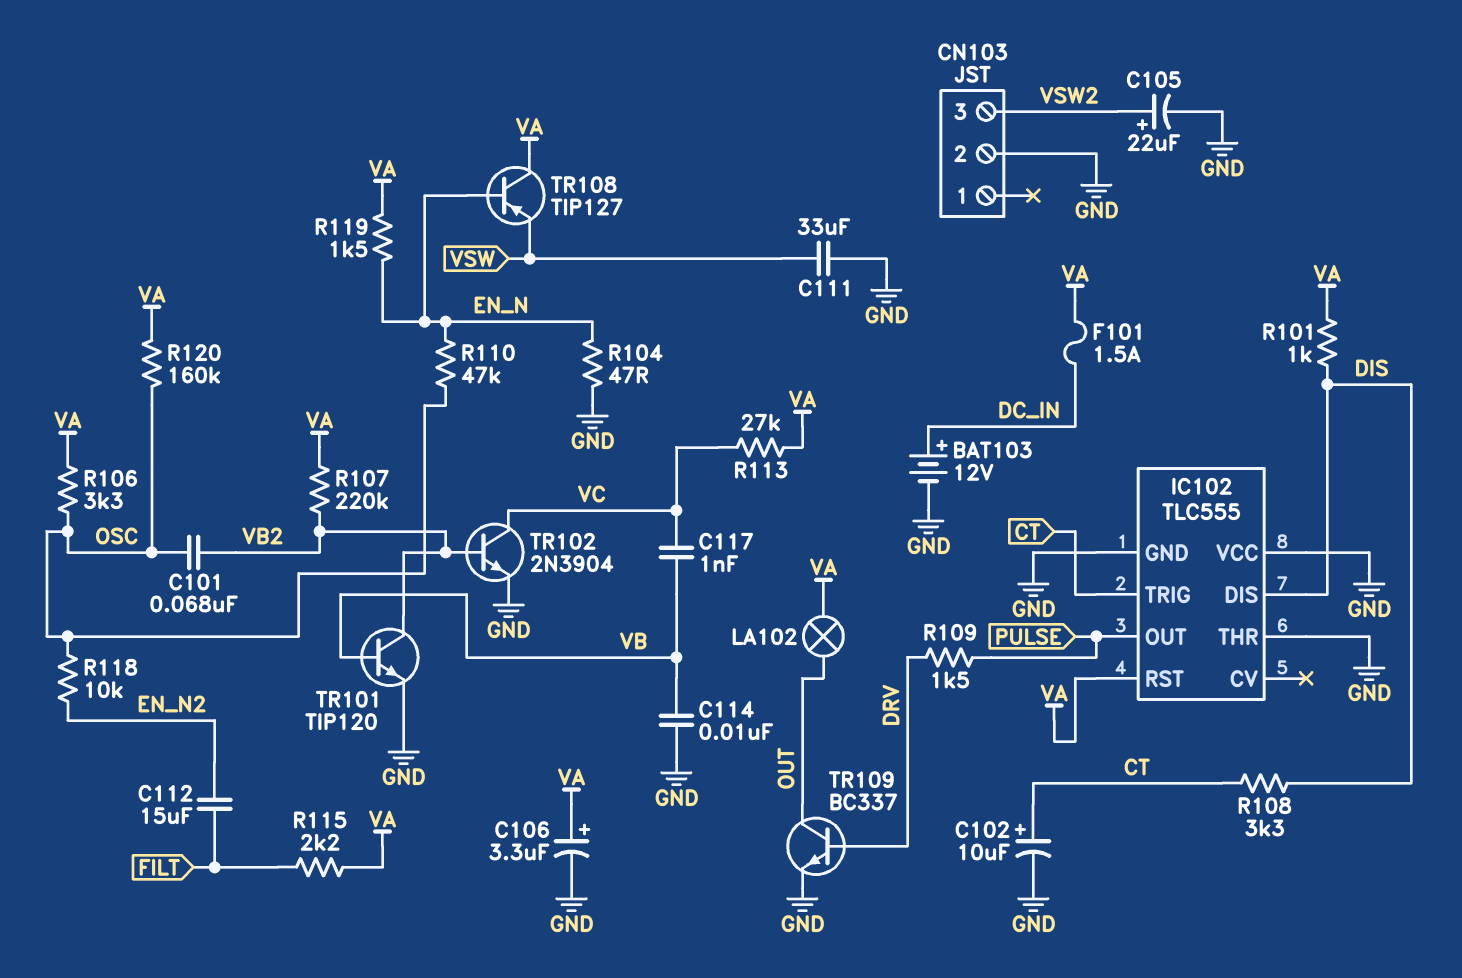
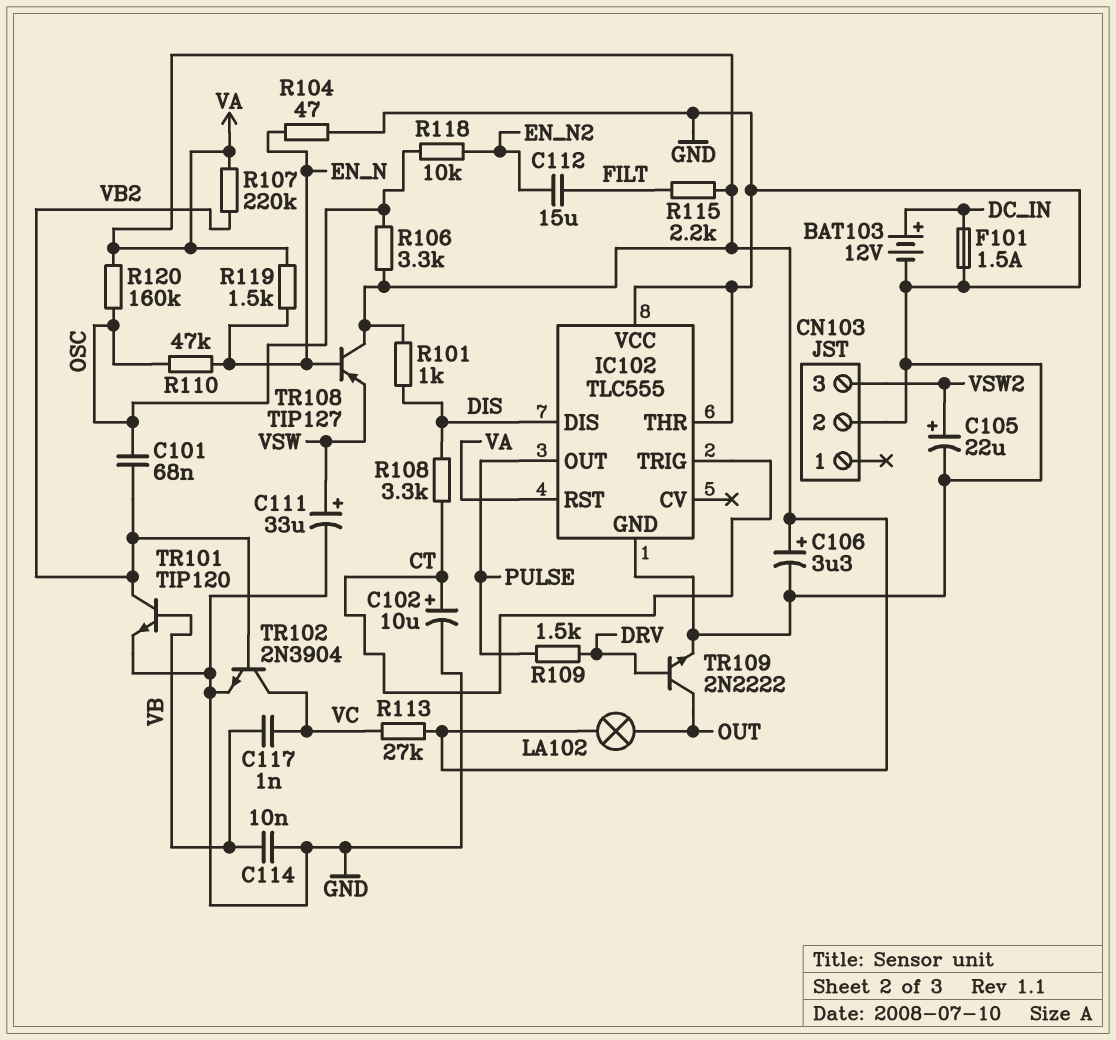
C111: 33uF (GND, VSW) -> 33uF (plus VSW, minus GND)
F101: 1.5A (DC_IN, VA) -> 1.5A (DC_IN, GND)
TR109: NPN BC337 (B DRV, C OUT, E GND) -> NPN 2N2222 (B DRV, C OUT, E GND)

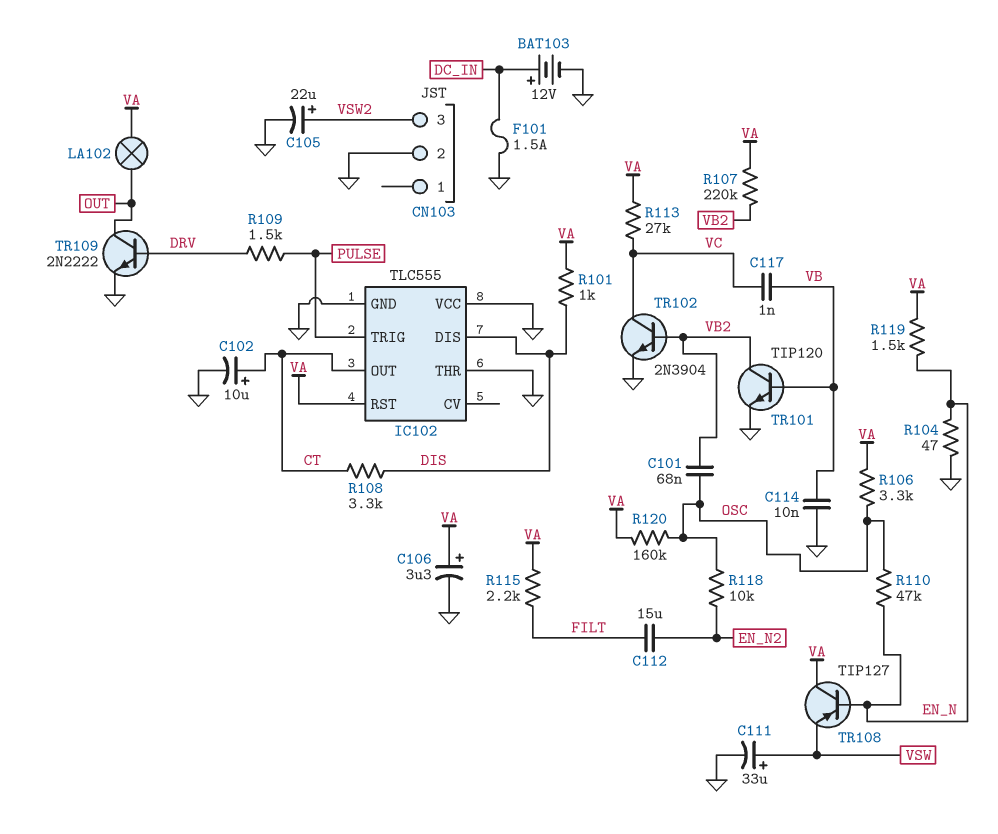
IC102 pin OUT: PULSE -> CT
IC102 pin TRIG: CT -> PULSE

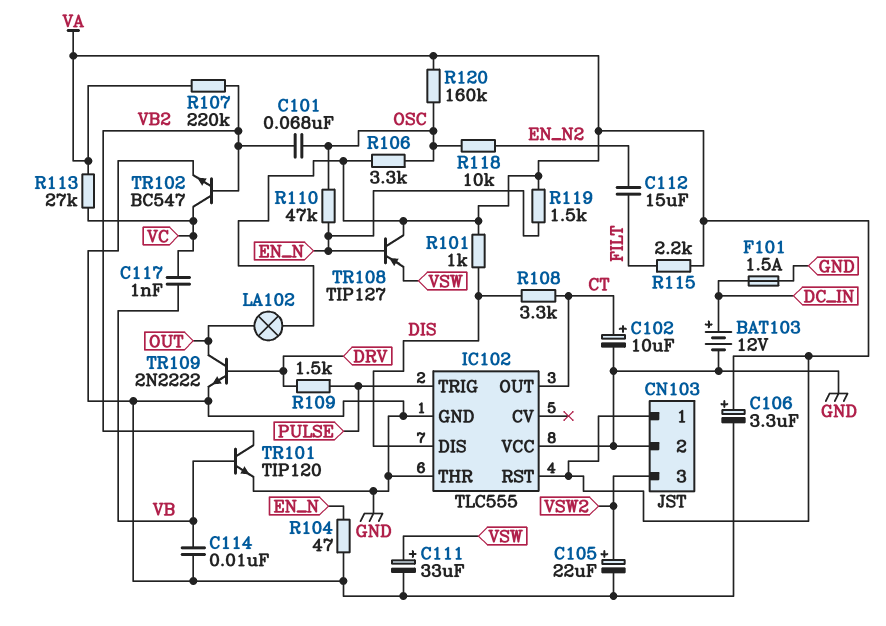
CN103 pin 1: none -> VA
TR102: NPN 2N3904 (B VB2, C VC, E GND) -> NPN BC547 (B VB2, C VC, E GND)

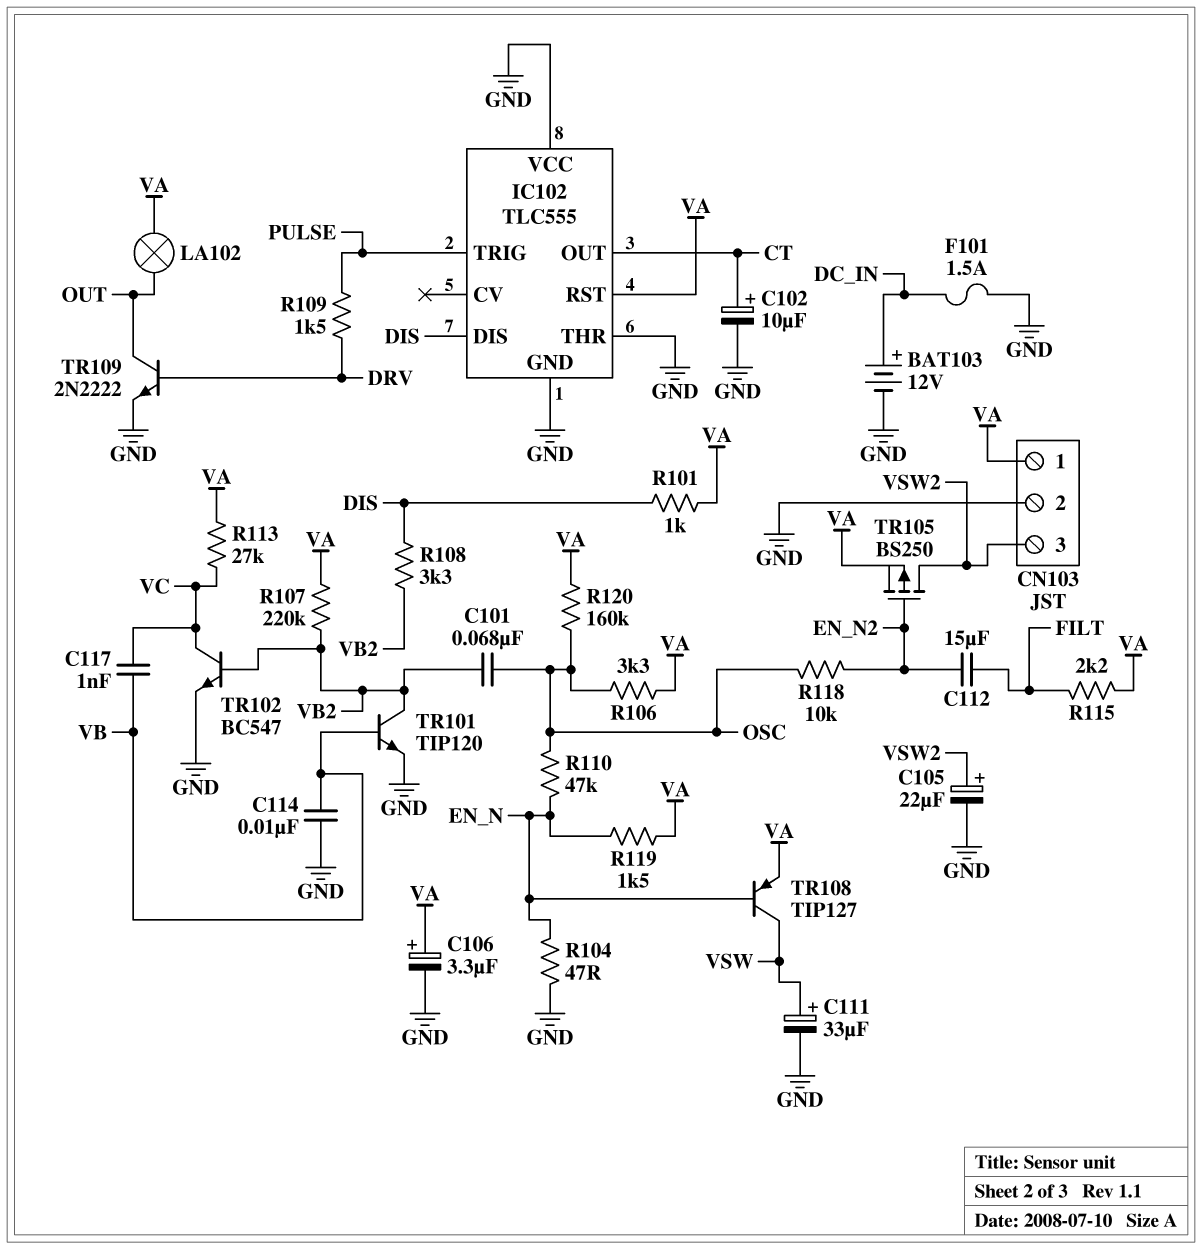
R108: 3.3k (CT, DIS) -> 3.3k (DIS, VB2)
TR105: none -> PMOS BS250 (G EN_N2, D VSW2, S VA)
TR108: PNP TIP127 (B EN_N, C VA, E VSW) -> PNP TIP127 (B EN_N, C VSW, E VA)

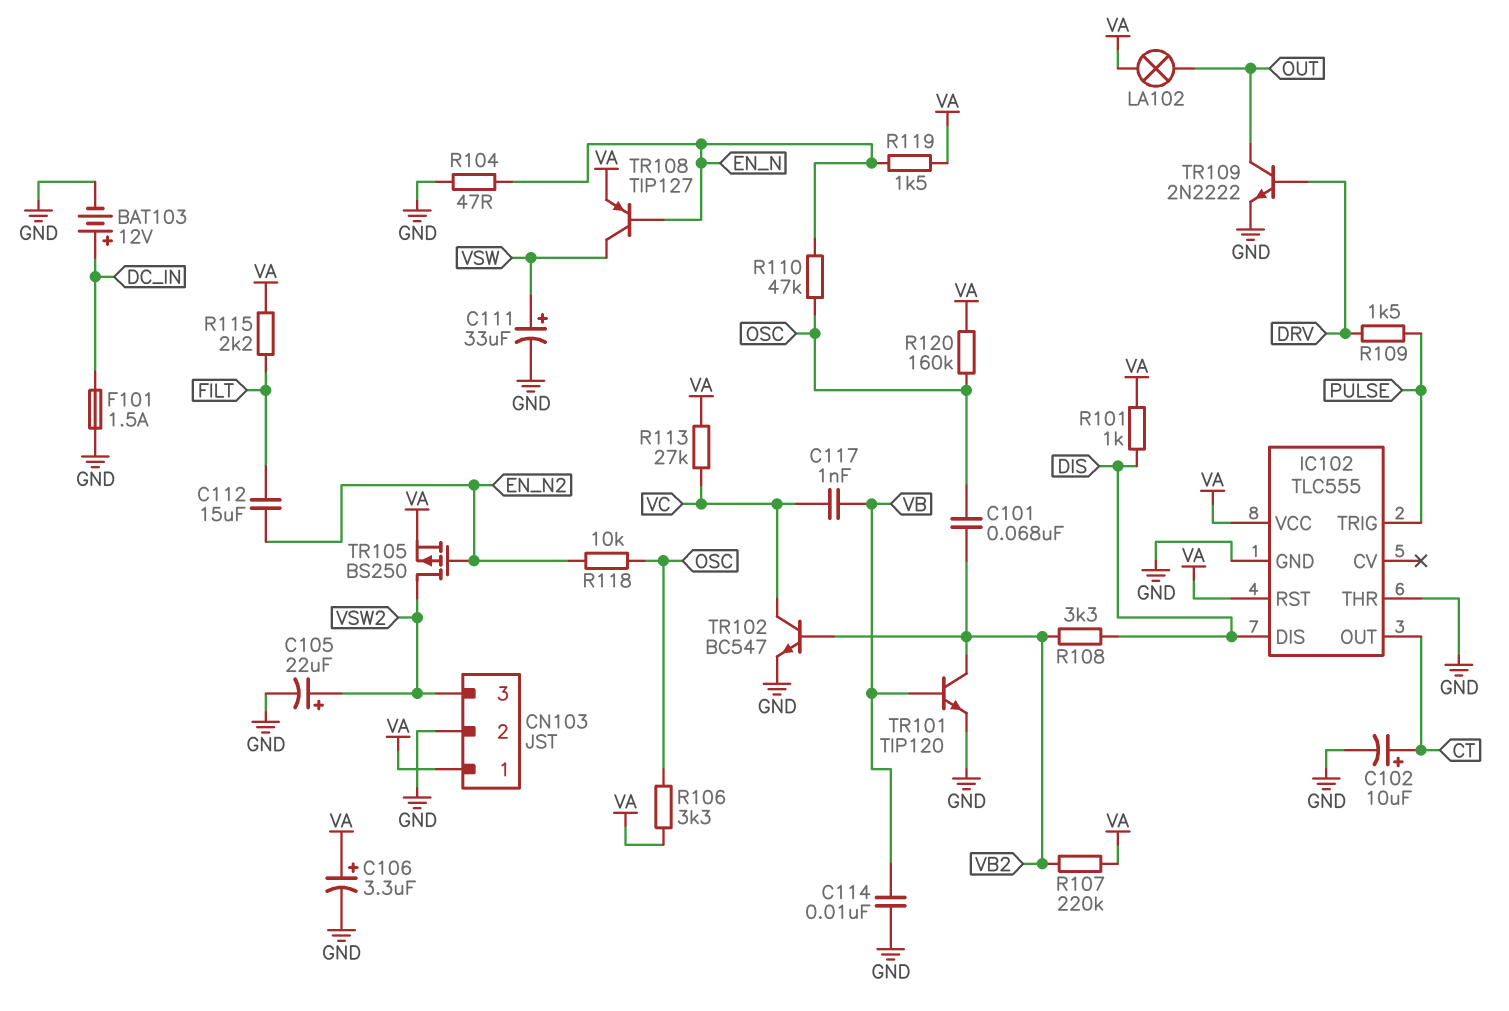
IC102 pin VCC: GND -> VA

